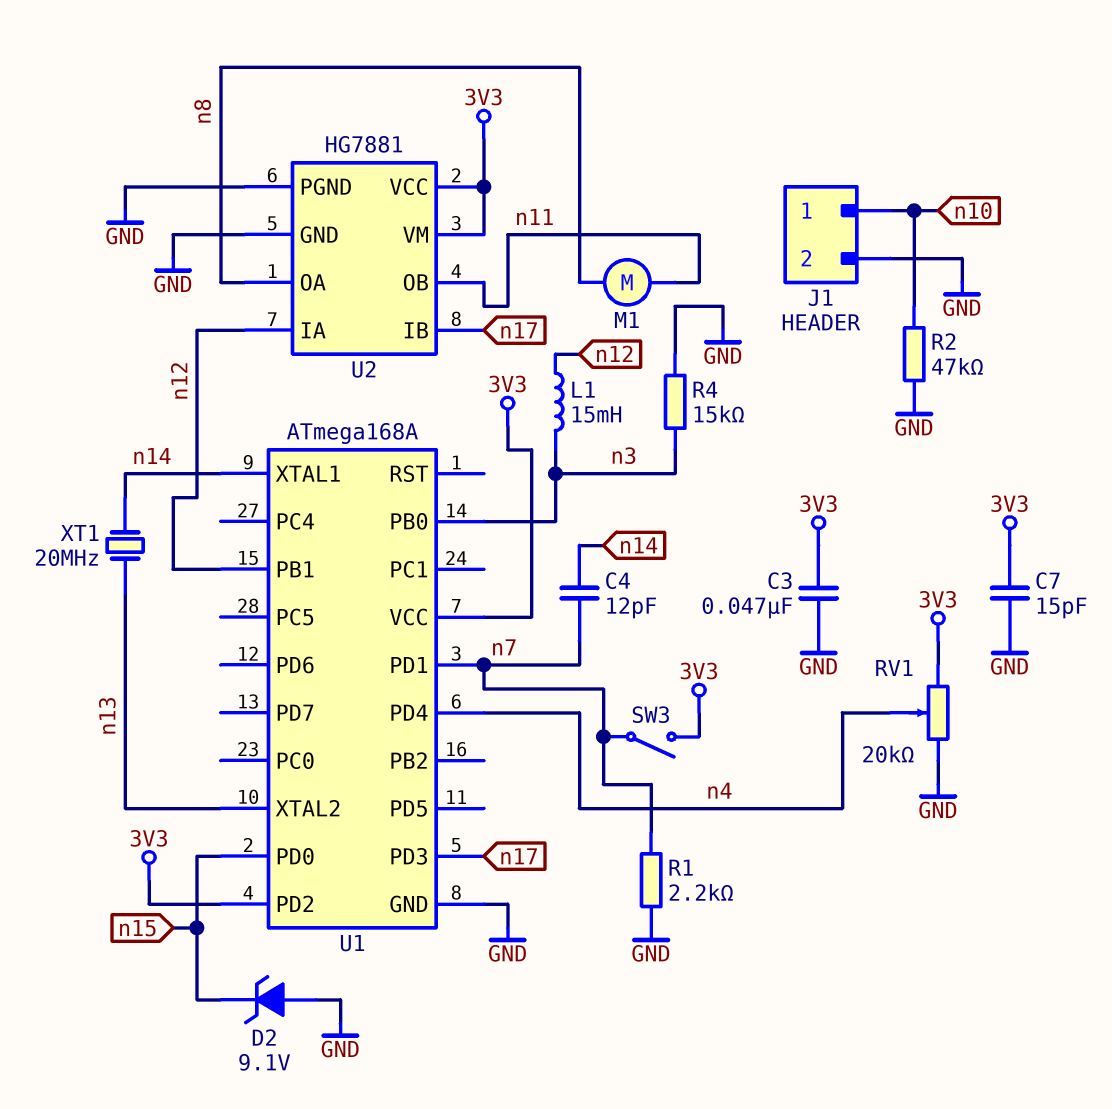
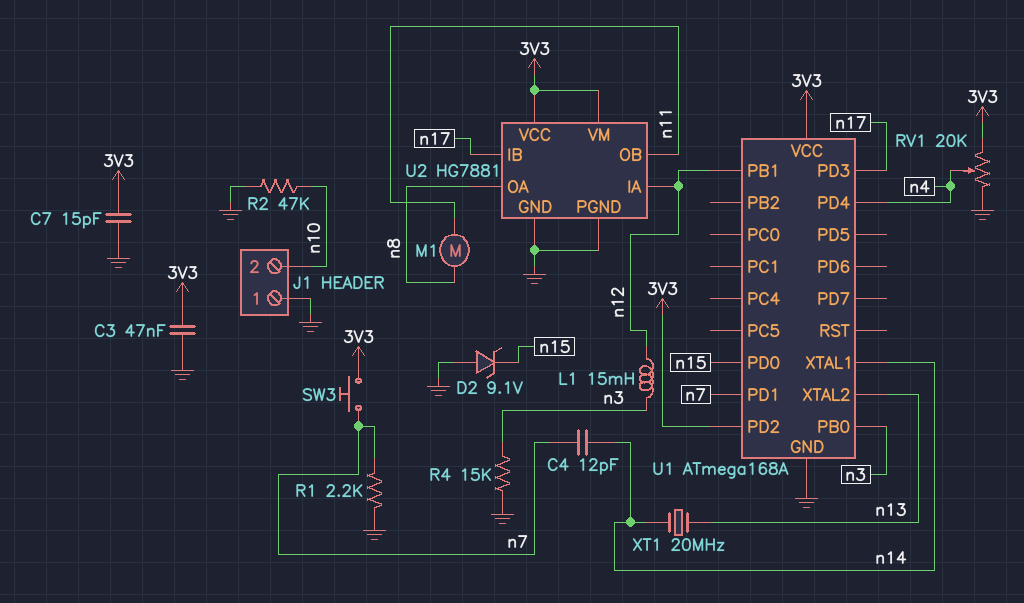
J1 pin 1: n10 -> GND
J1 pin 2: GND -> n10
SW3: switch (3V3, n7) -> button (3V3, n7)

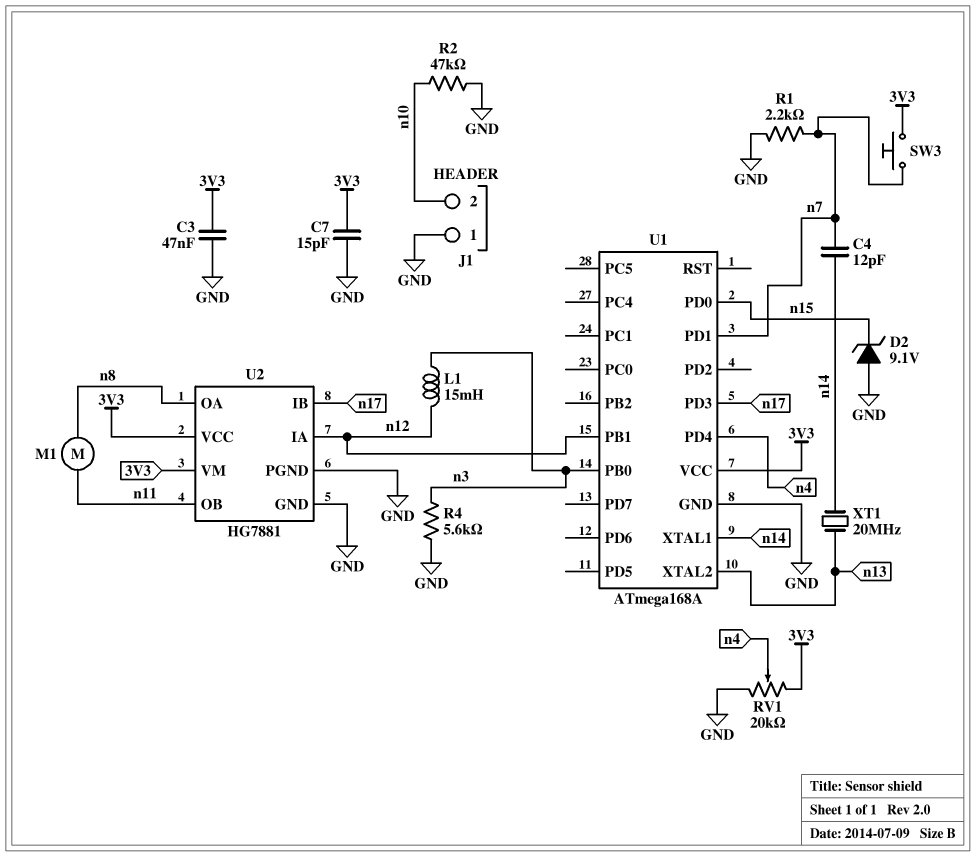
R4: 15k (GND, n3) -> 5.6k (GND, n3)
U1 pin PD2: 3V3 -> none

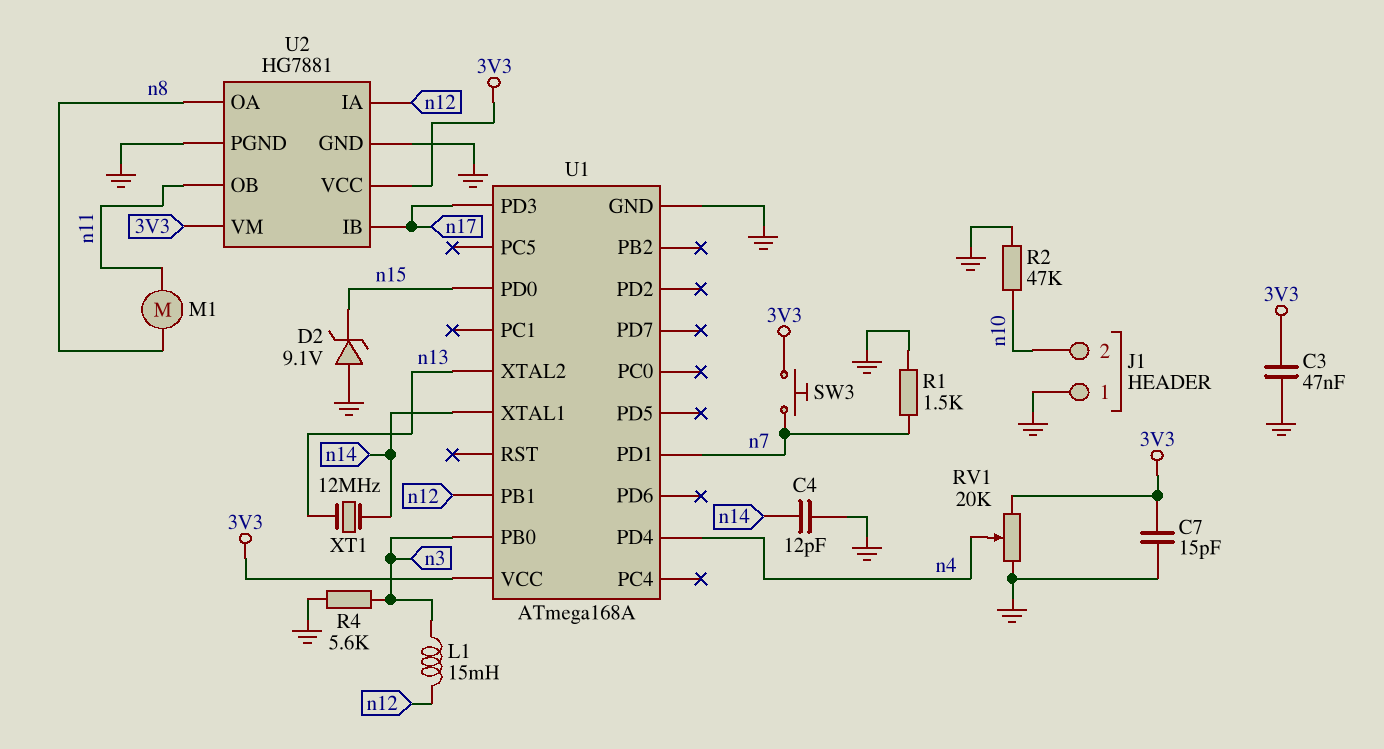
C4: 12pF (n7, n14) -> 12pF (GND, n14)
R1: 2.2k (GND, n7) -> 1.5k (GND, n7)
XT1: 20MHz (n13, n14) -> 12MHz (n13, n14)

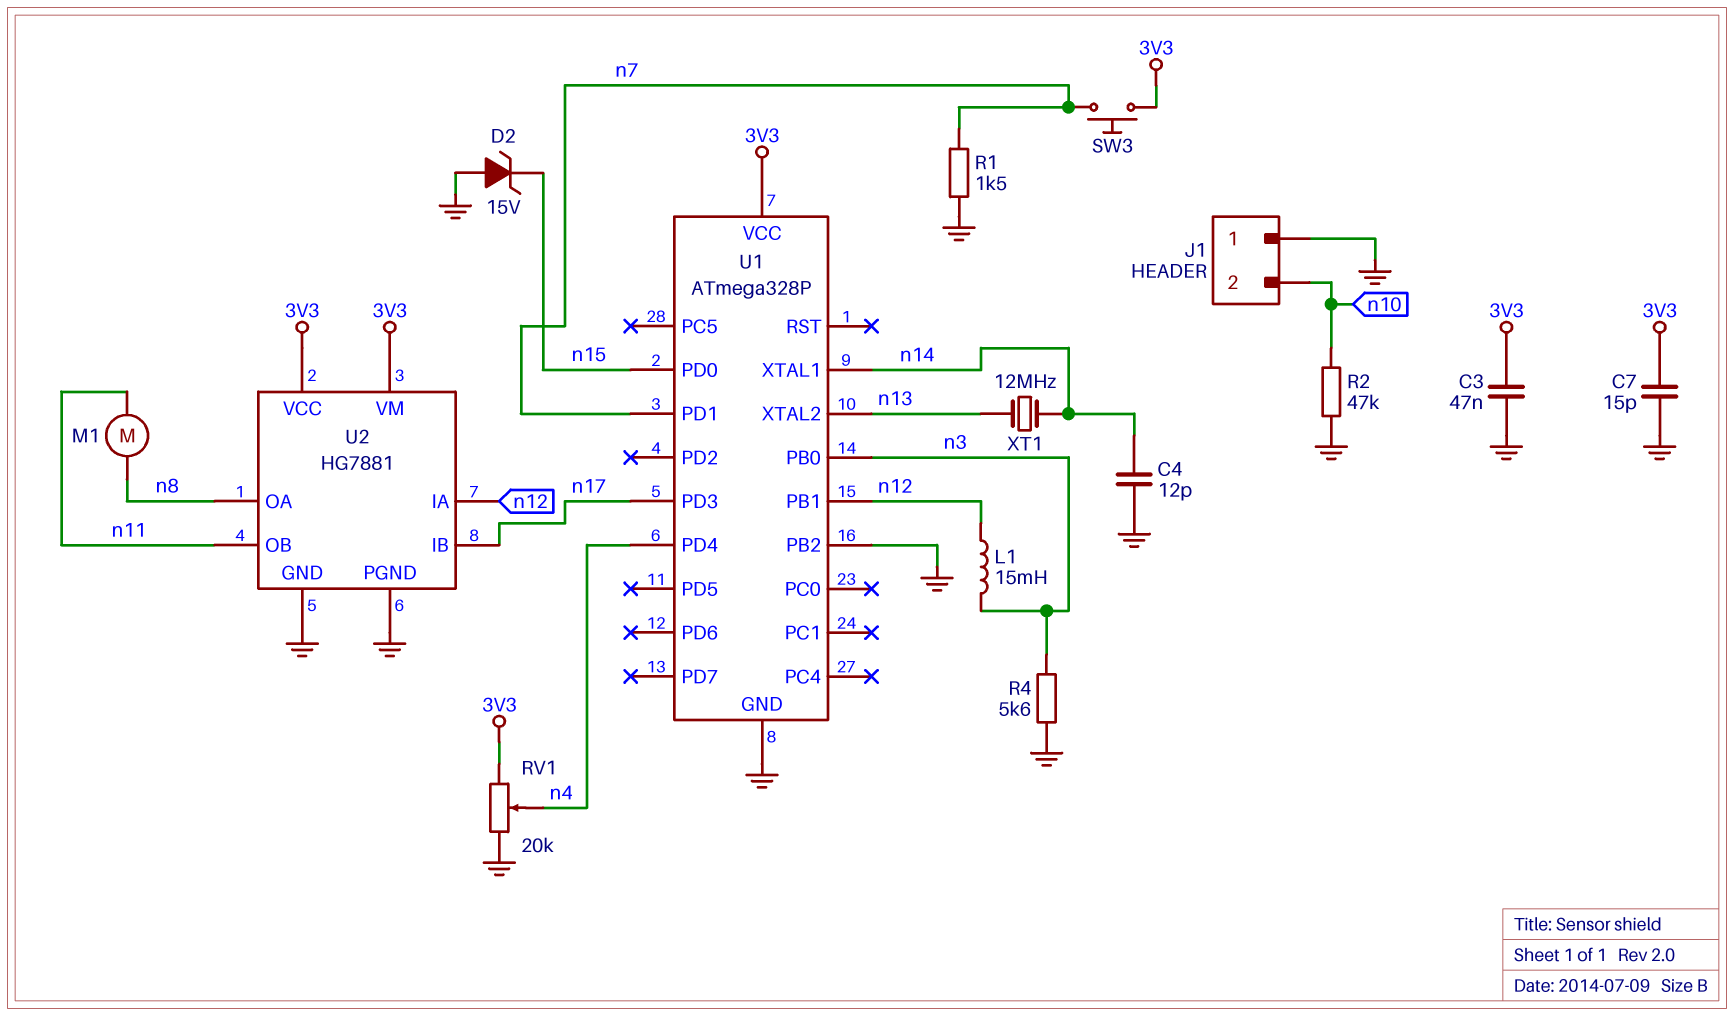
D2: zener 9.1V (A GND, K n15) -> zener 15V (A GND, K n15)
U1: ATmega168A -> ATmega328P
U1 pin PB2: none -> GND

